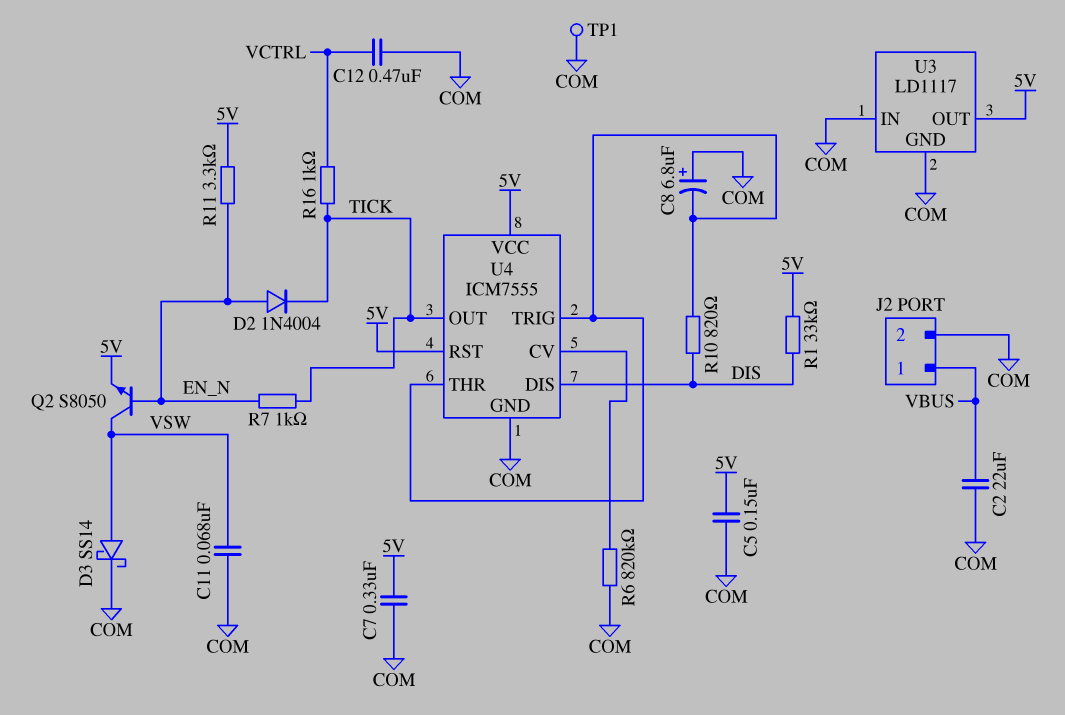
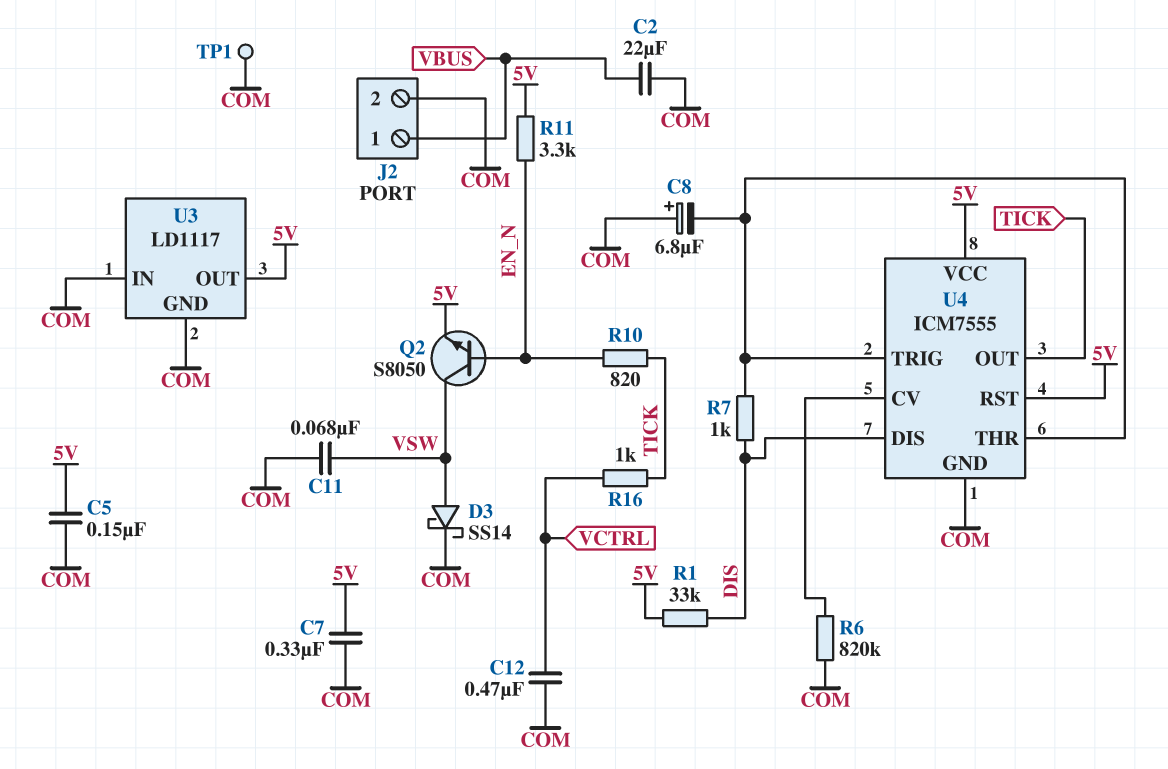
D2: diode 1N4004 (A EN_N, K TICK) -> none
R7: 1k (EN_N, TICK) -> 1k (DIS, U4/THR)
R10: 820 (DIS, U4/THR) -> 820 (EN_N, TICK)

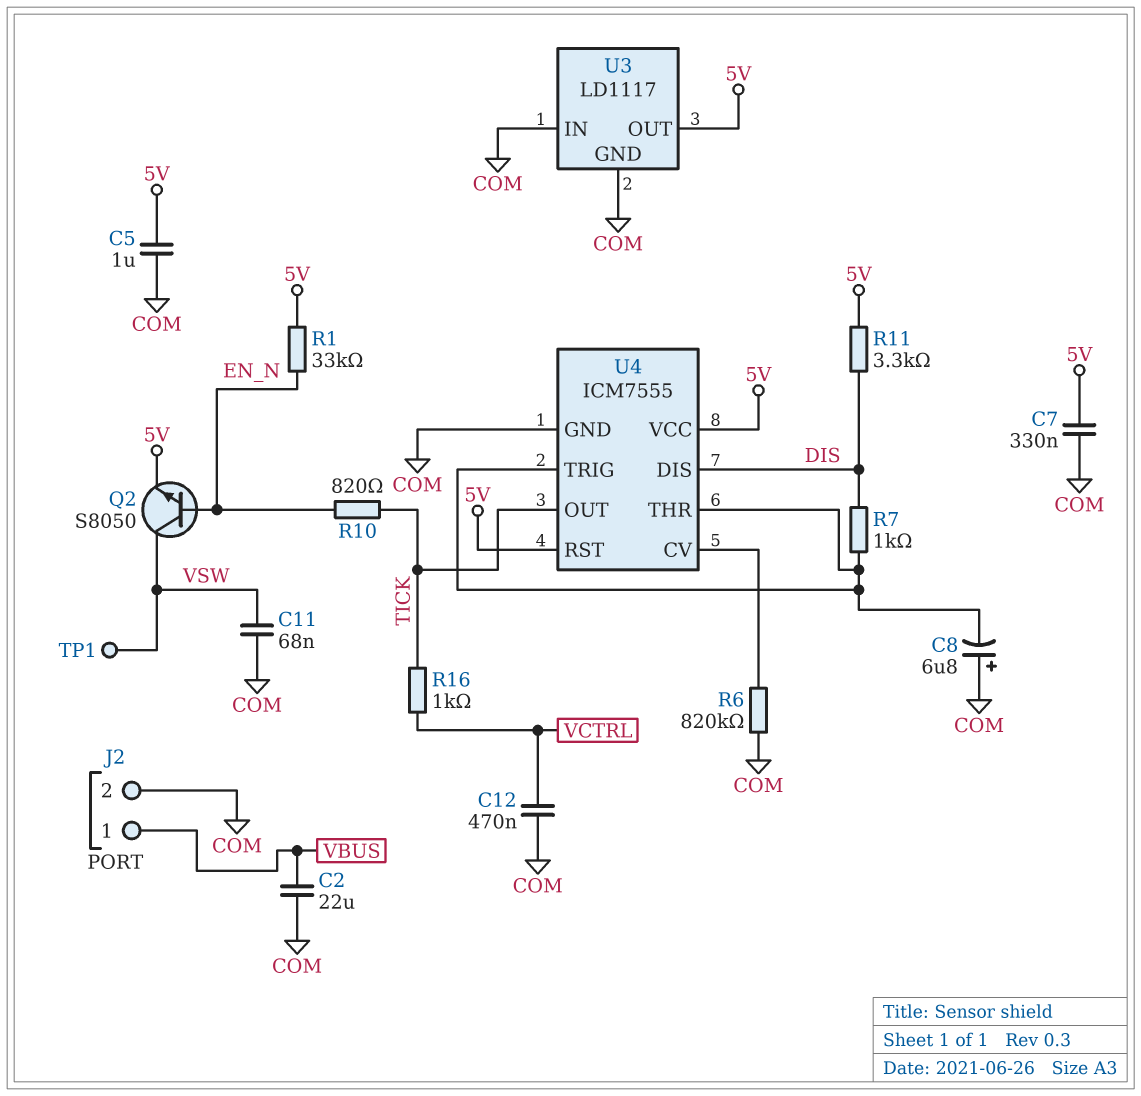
C5: 150nF (5V, COM) -> 1uF (5V, COM)
D3: schottky SS14 (A VSW, K COM) -> none
R1: 33k (5V, DIS) -> 33k (5V, EN_N)
R11: 3.3k (5V, EN_N) -> 3.3k (5V, DIS)
TP1: test point (COM) -> test point (VSW)

